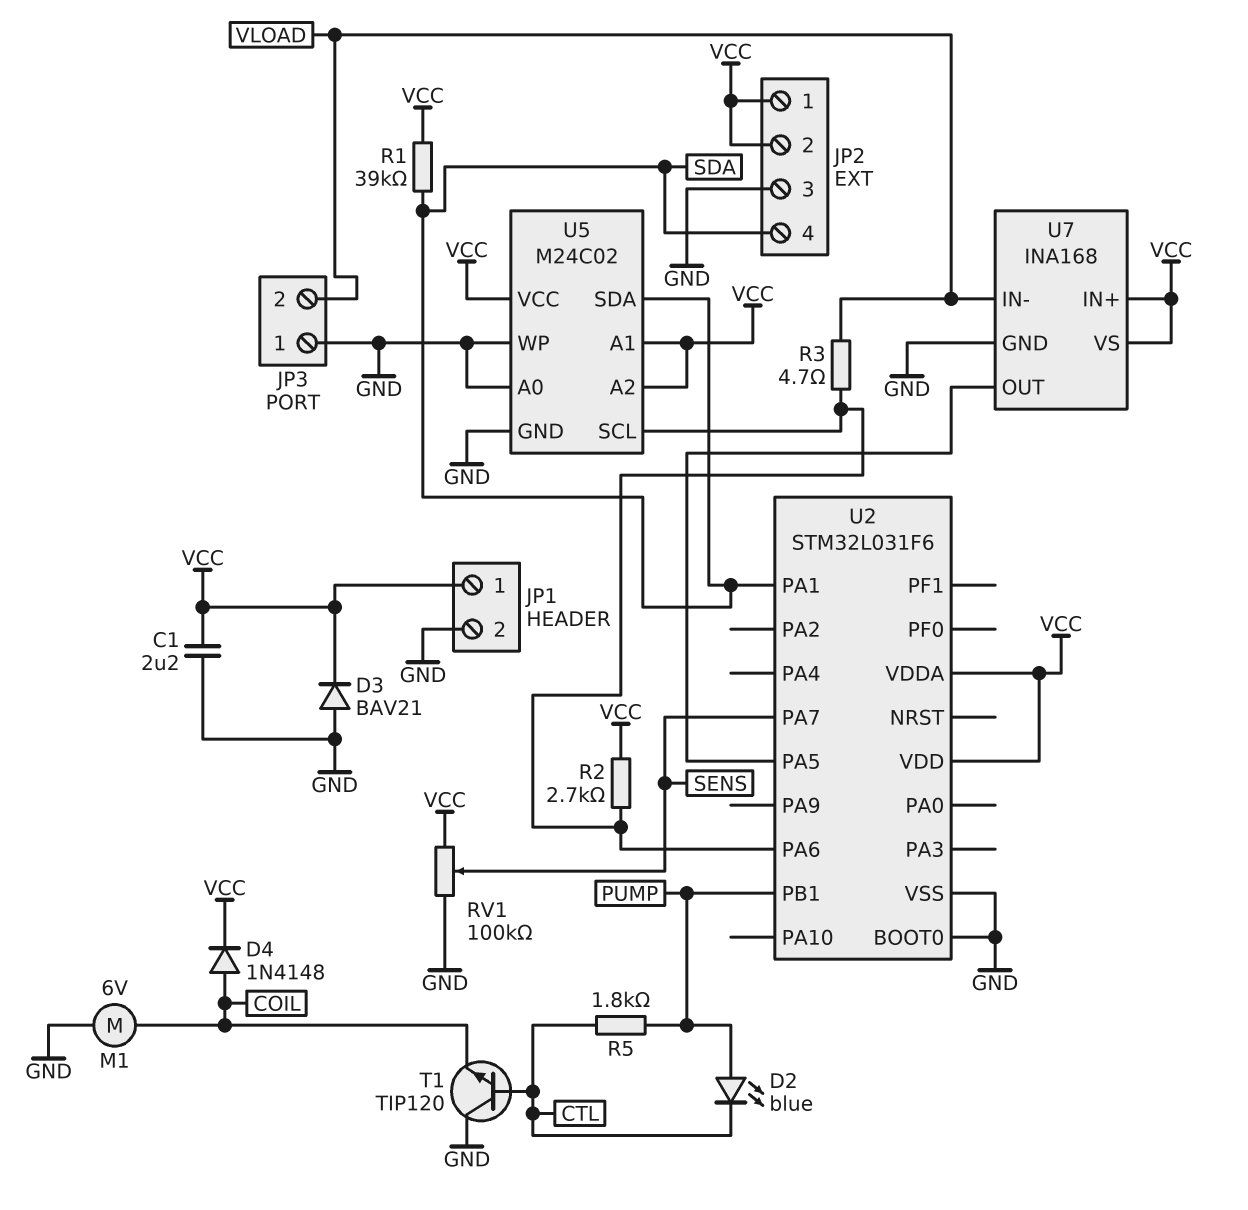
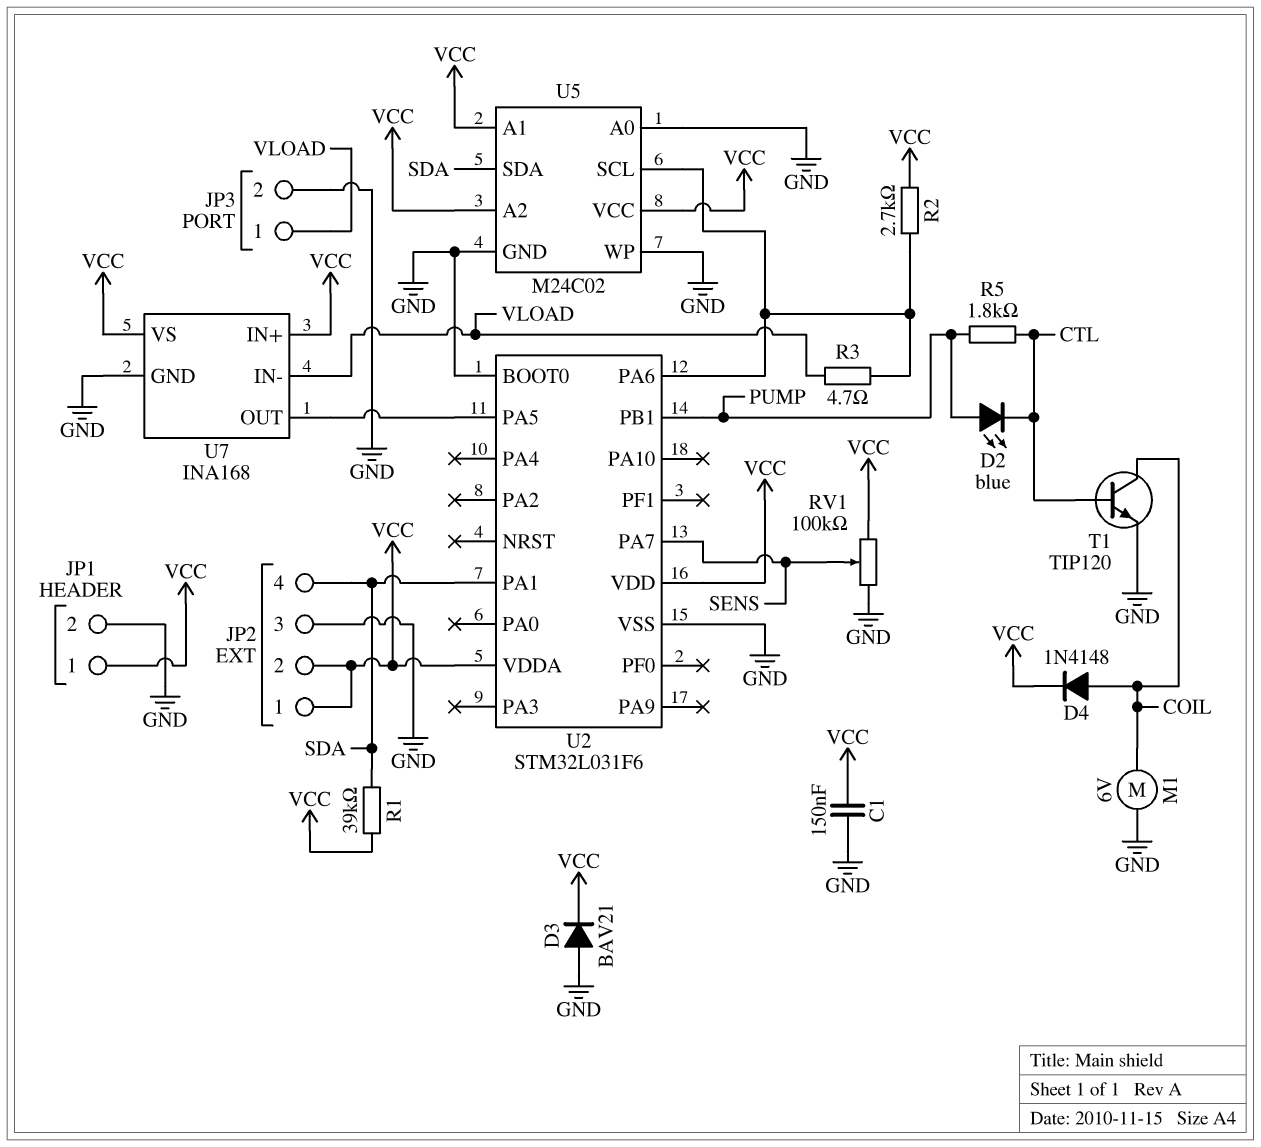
C1: 2.2uF (GND, VCC) -> 150nF (GND, VCC)
JP3 pin 1: GND -> VLOAD
JP3 pin 2: VLOAD -> GND
T1: NPN TIP120 (B CTL, C GND, E COIL) -> NPN TIP120 (B CTL, C COIL, E GND)

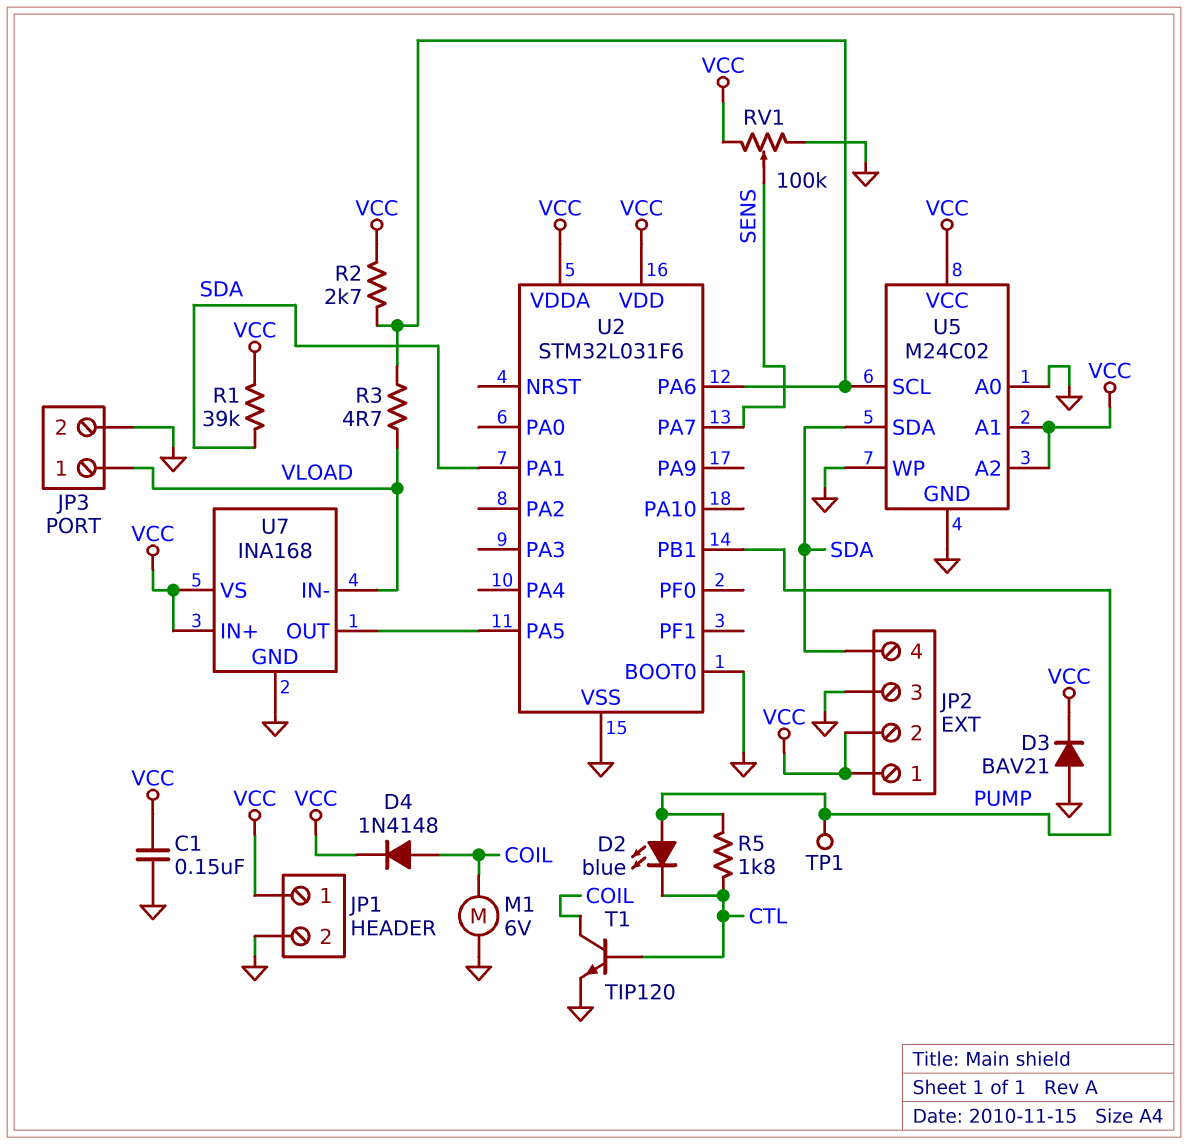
TP1: none -> test point (PUMP)

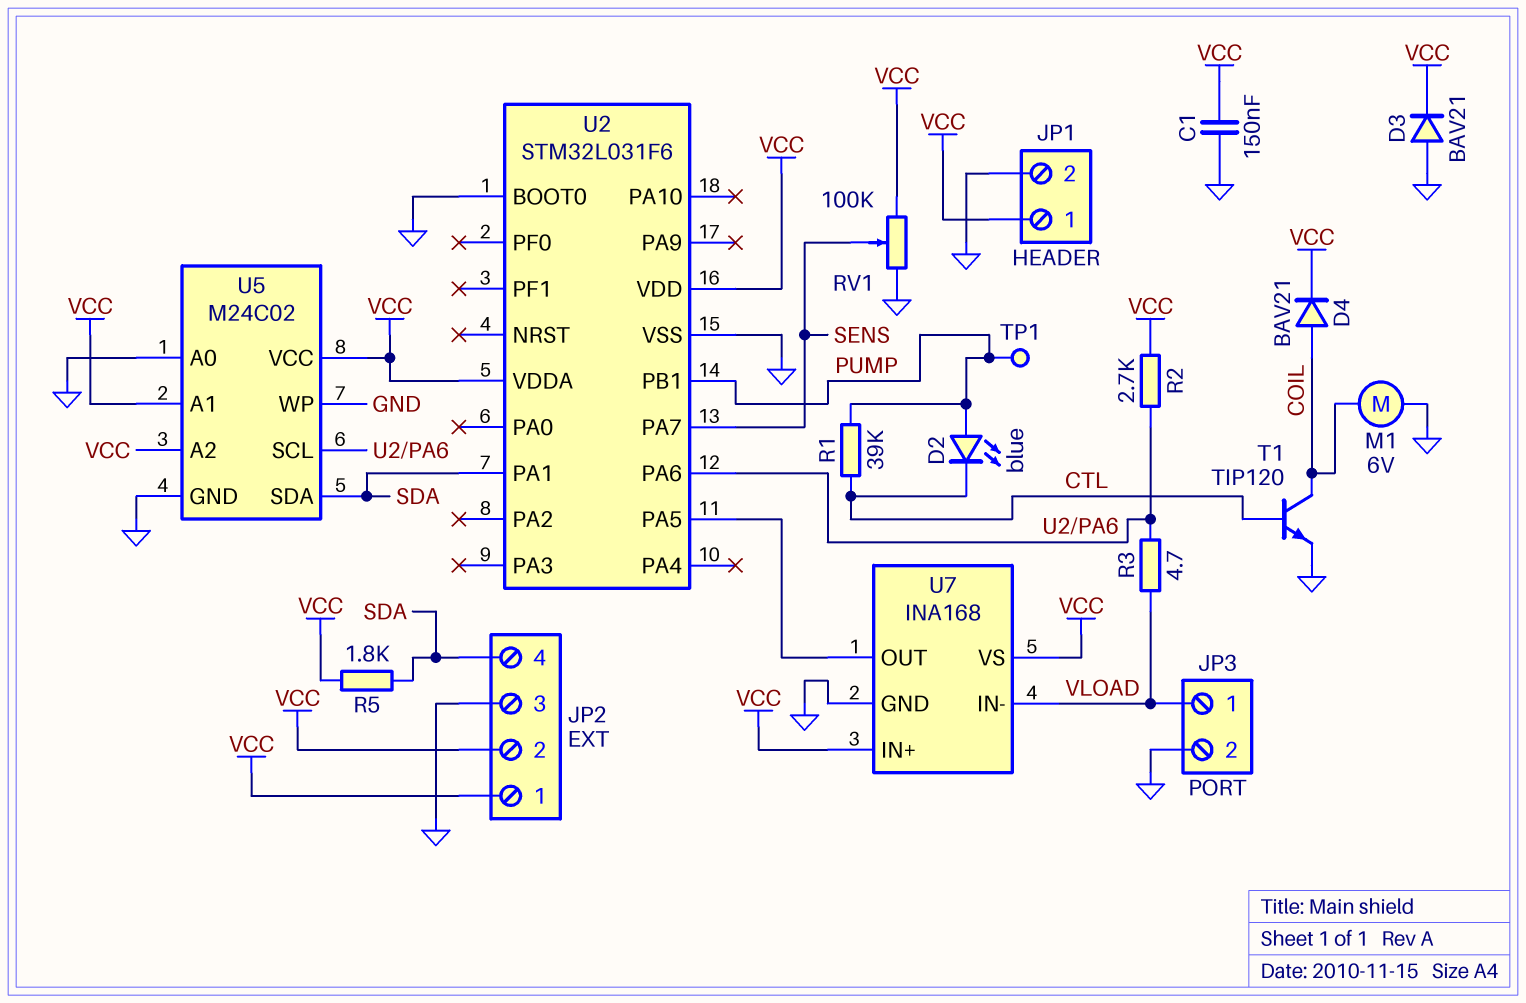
D4: diode 1N4148 (A COIL, K VCC) -> diode BAV21 (A COIL, K VCC)
R1: 39k (SDA, VCC) -> 39k (CTL, PUMP)
R5: 1.8k (CTL, PUMP) -> 1.8k (SDA, VCC)

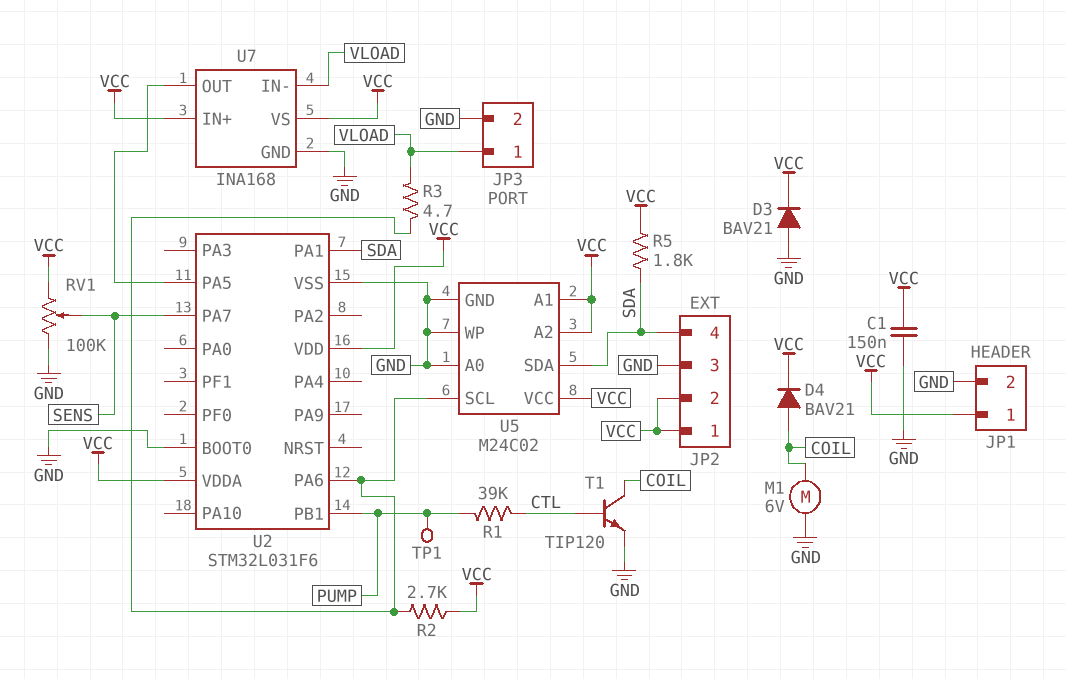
D2: LED blue (A PUMP, K CTL) -> none

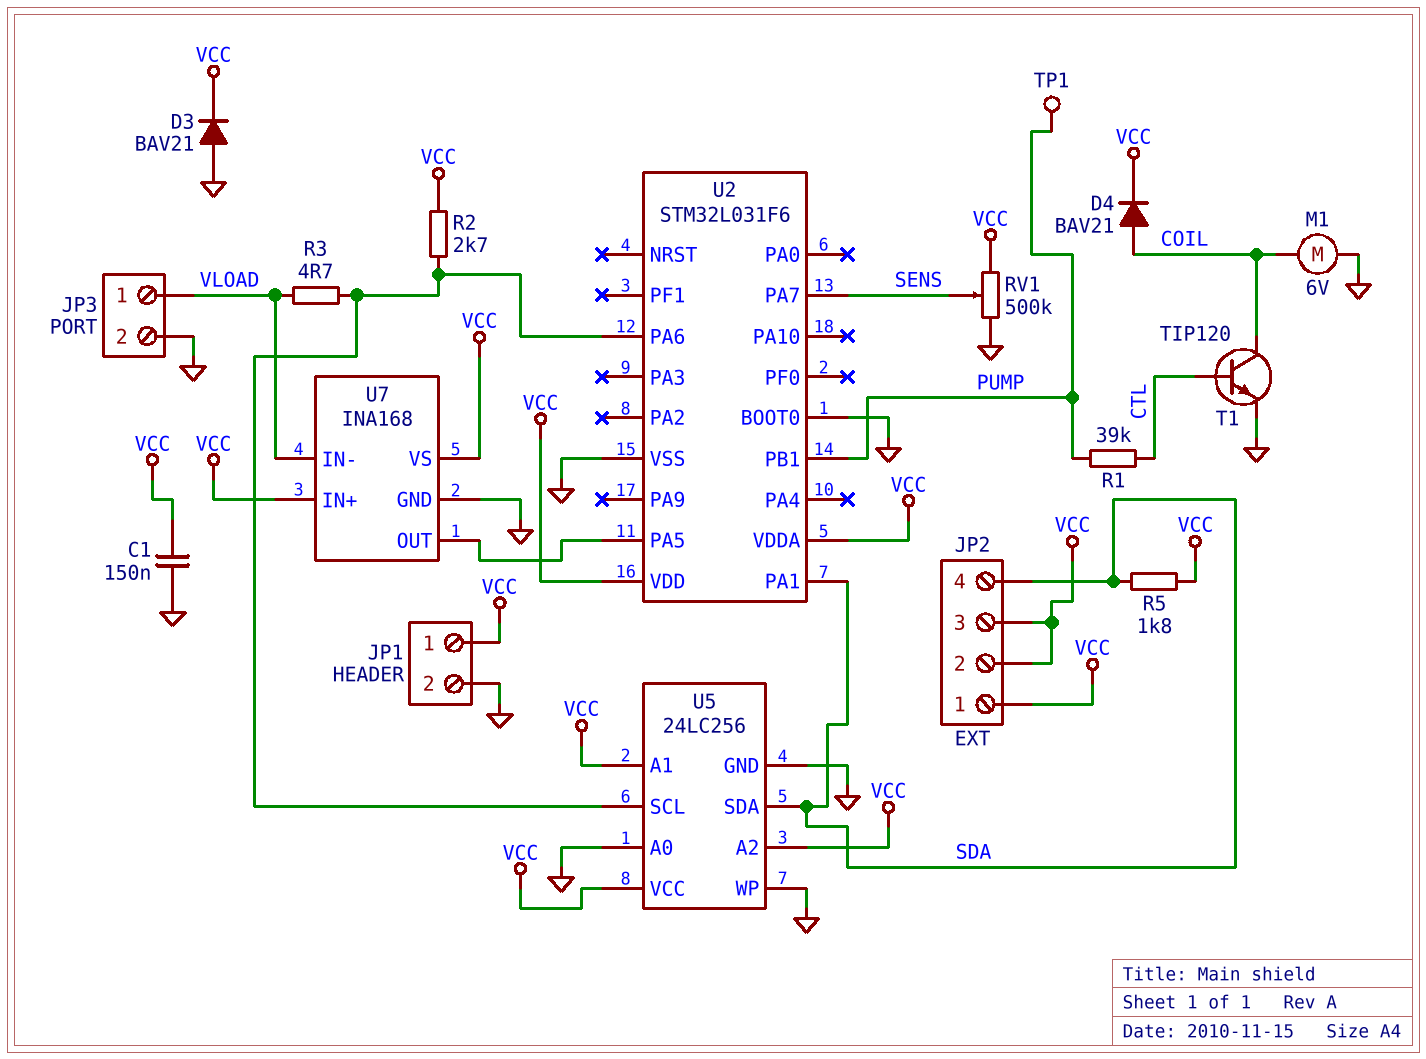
JP2 pin 3: GND -> VCC
RV1: 100k (GND, VCC, wiper SENS) -> 500k (GND, VCC, wiper SENS)
U5: M24C02 -> 24LC256

